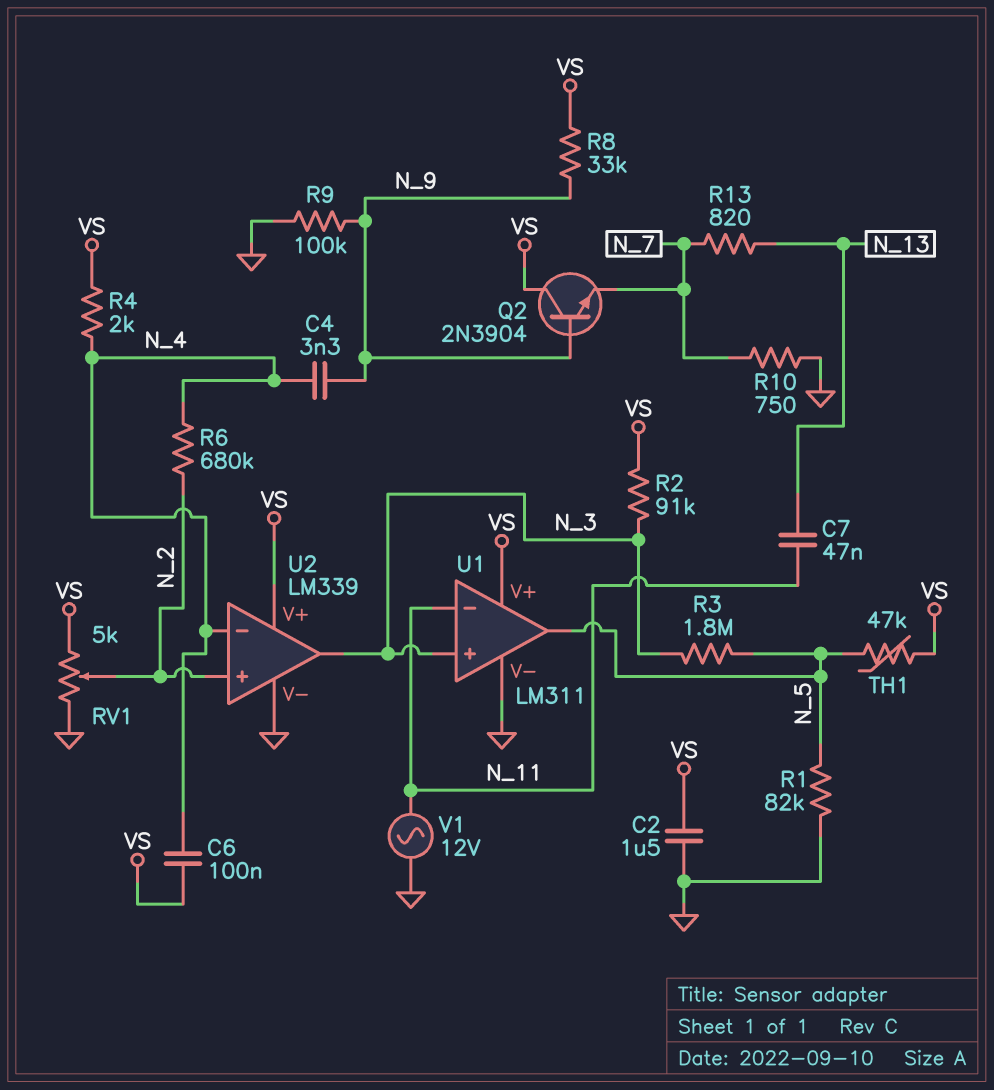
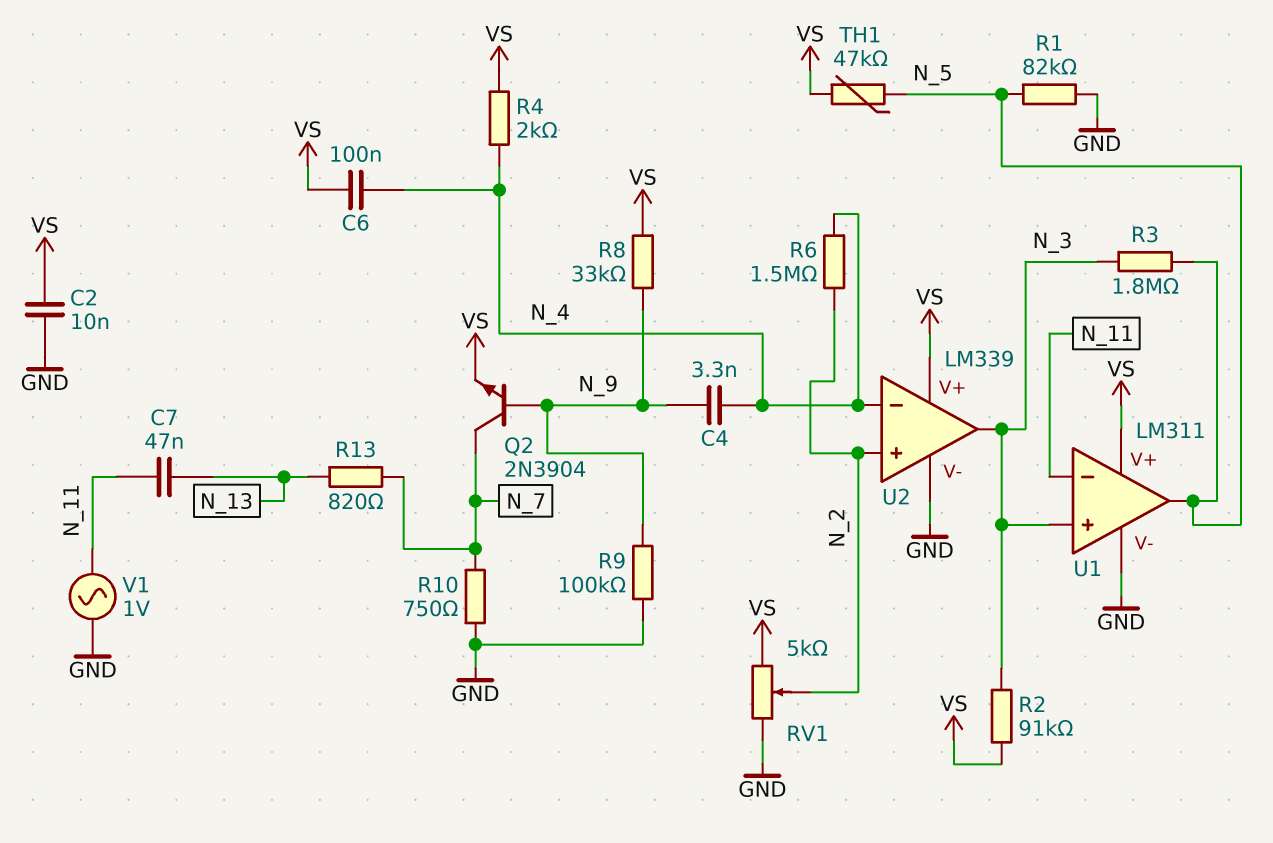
C2: 1.5uF (GND, VS) -> 10nF (GND, VS)
Q2: NPN 2N3904 (B N_9, C VS, E N_7) -> NPN 2N3904 (B N_9, C N_7, E VS)
R6: 680k (N_2, N_4) -> 1.5M (N_2, N_4)
V1: AC 12V (GND, N_11) -> AC 1V (GND, N_11)

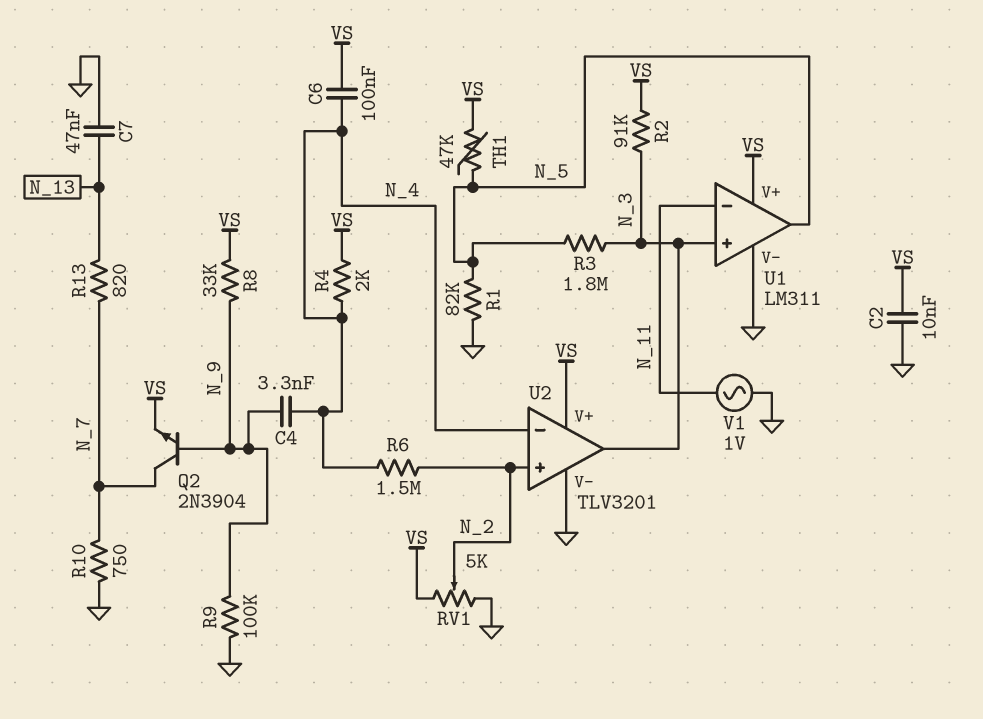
C7: 47nF (N_11, N_13) -> 47nF (GND, N_13)
U2: LM339 -> TLV3201

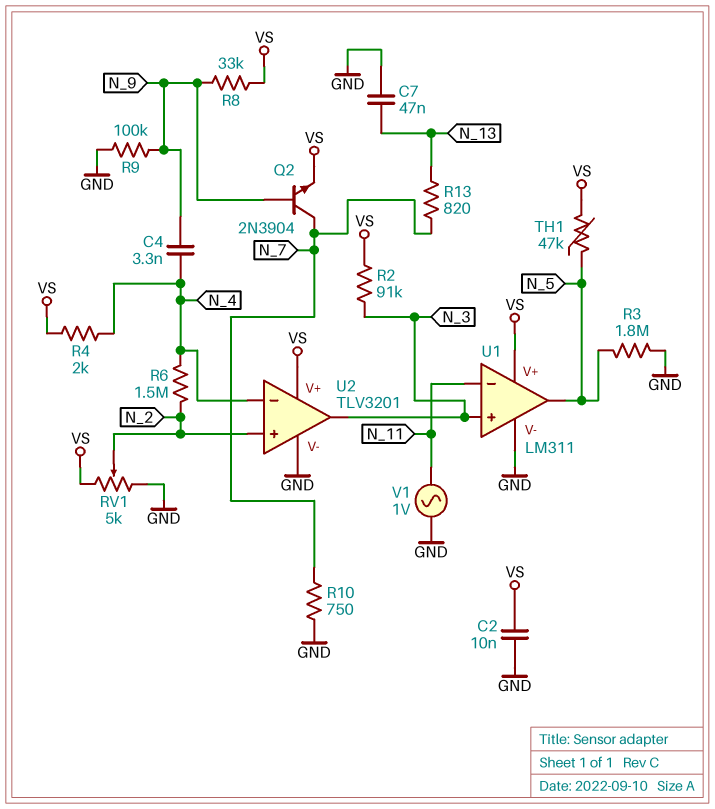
C6: 100nF (N_4, VS) -> none
R1: 82k (GND, N_5) -> none
R3: 1.8M (N_3, N_5) -> 1.8M (GND, N_5)

